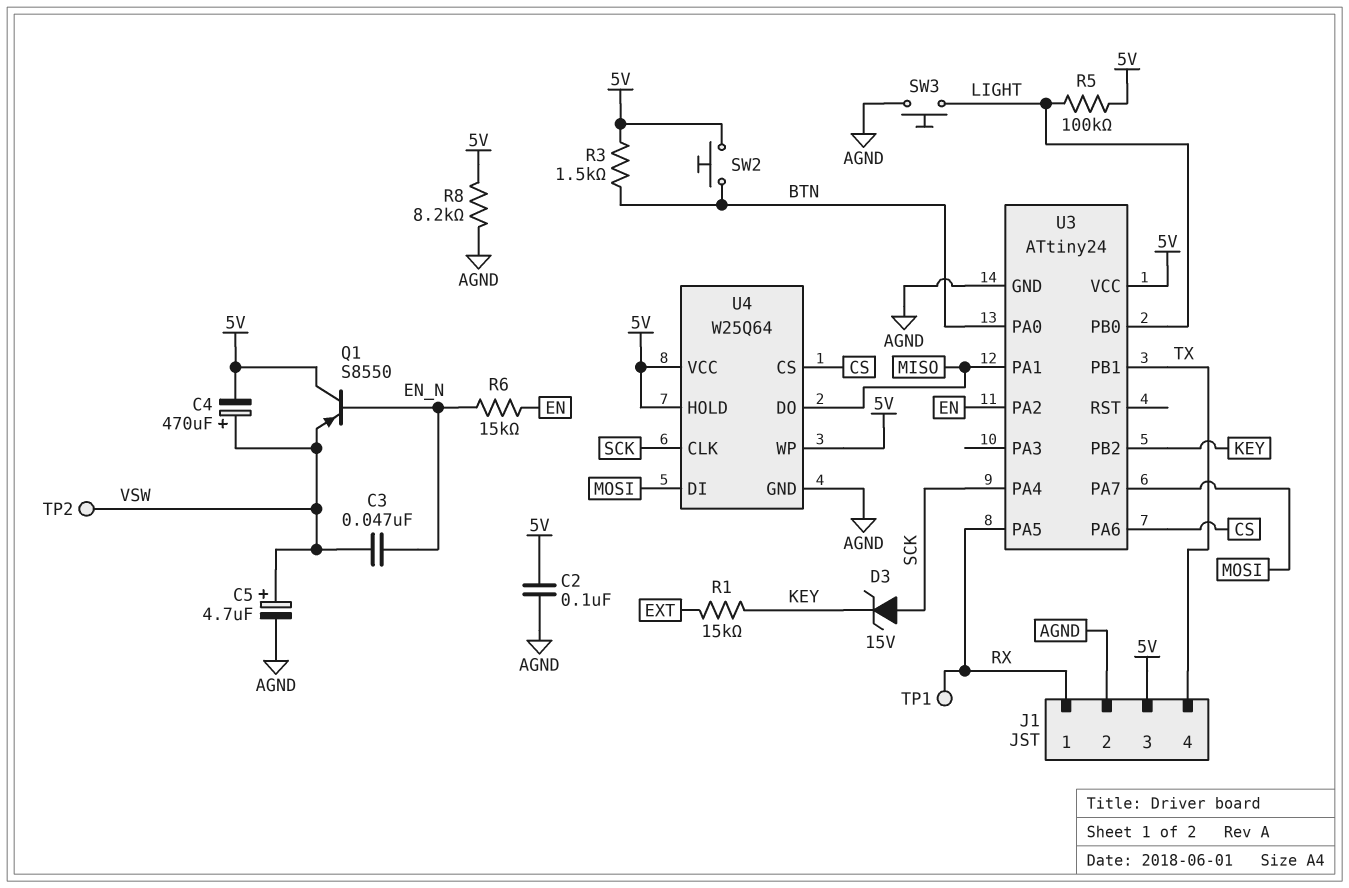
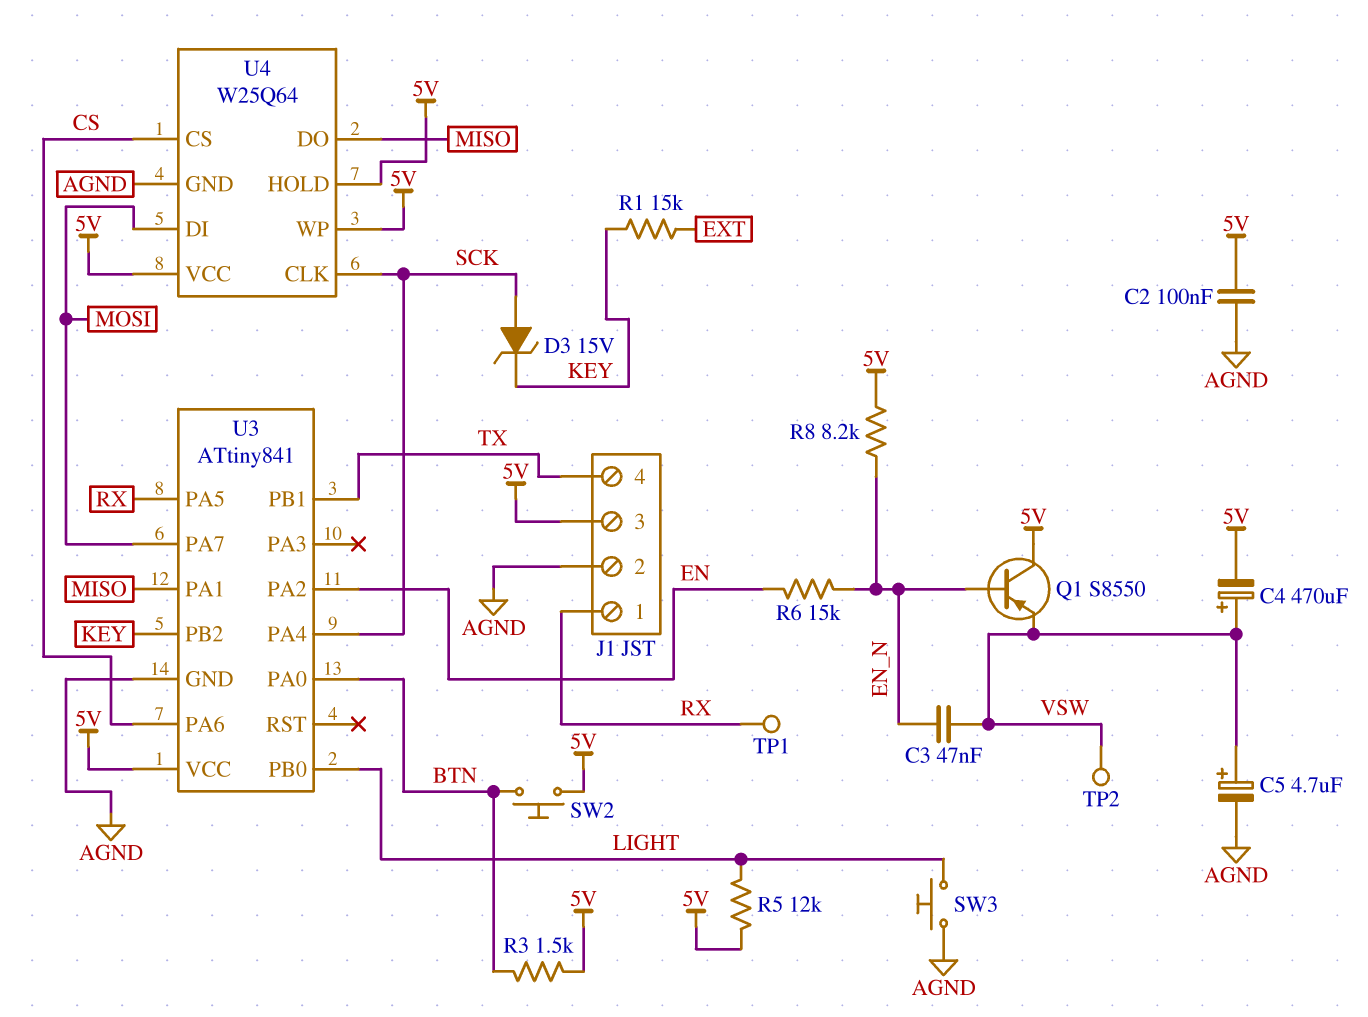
R5: 100k (5V, LIGHT) -> 12k (5V, LIGHT)
R8: 8.2k (5V, AGND) -> 8.2k (5V, EN_N)
U3: ATtiny24 -> ATtiny841

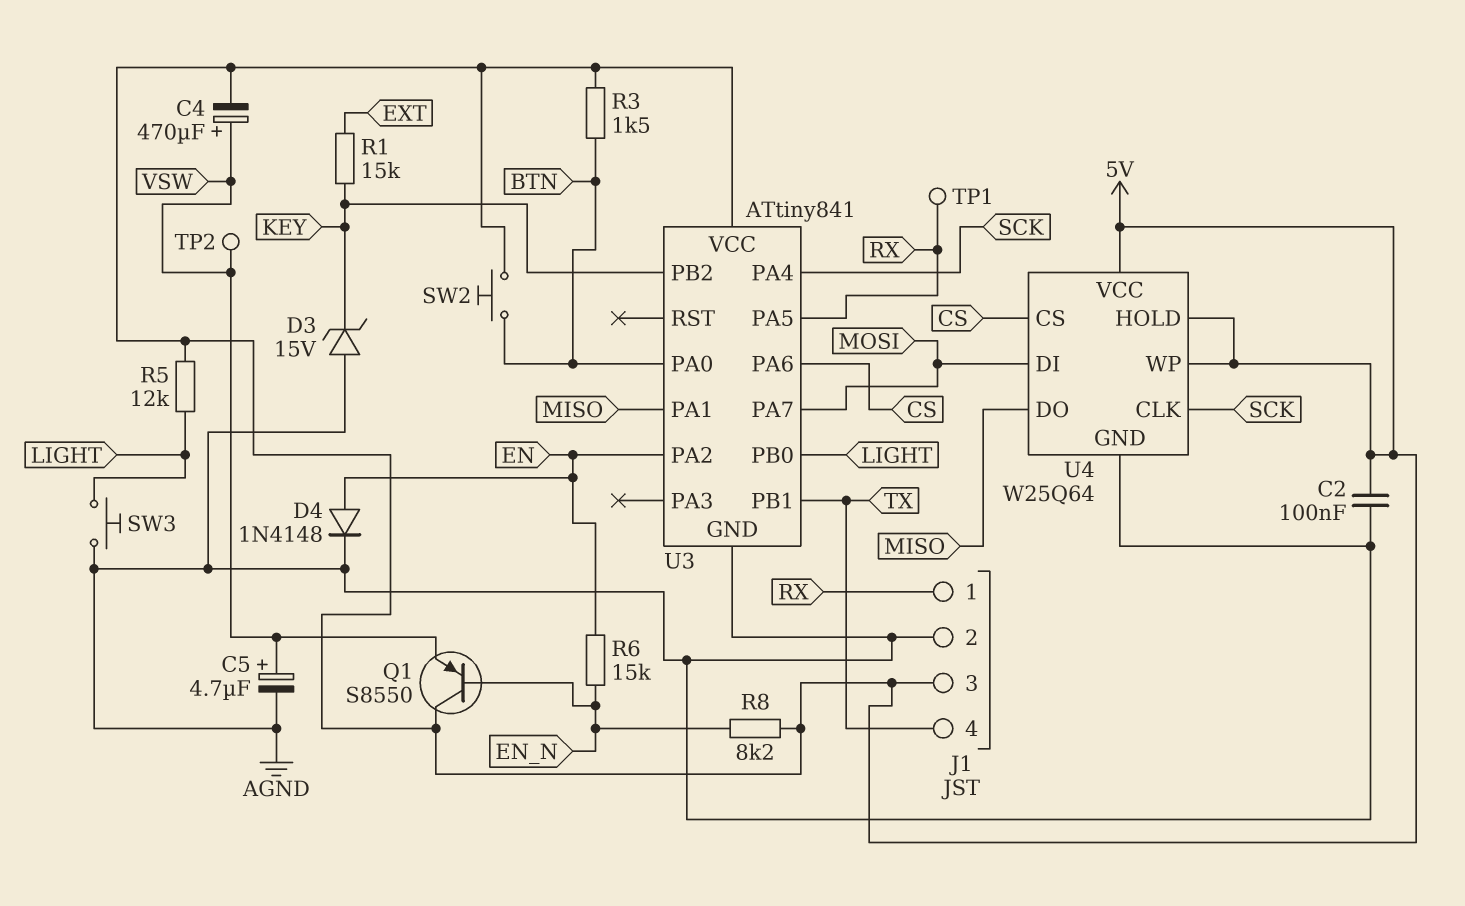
C3: 47nF (EN_N, VSW) -> none
D3: zener 15V (A SCK, K KEY) -> zener 15V (A AGND, K KEY)
D4: none -> diode 1N4148 (A EN, K AGND)

